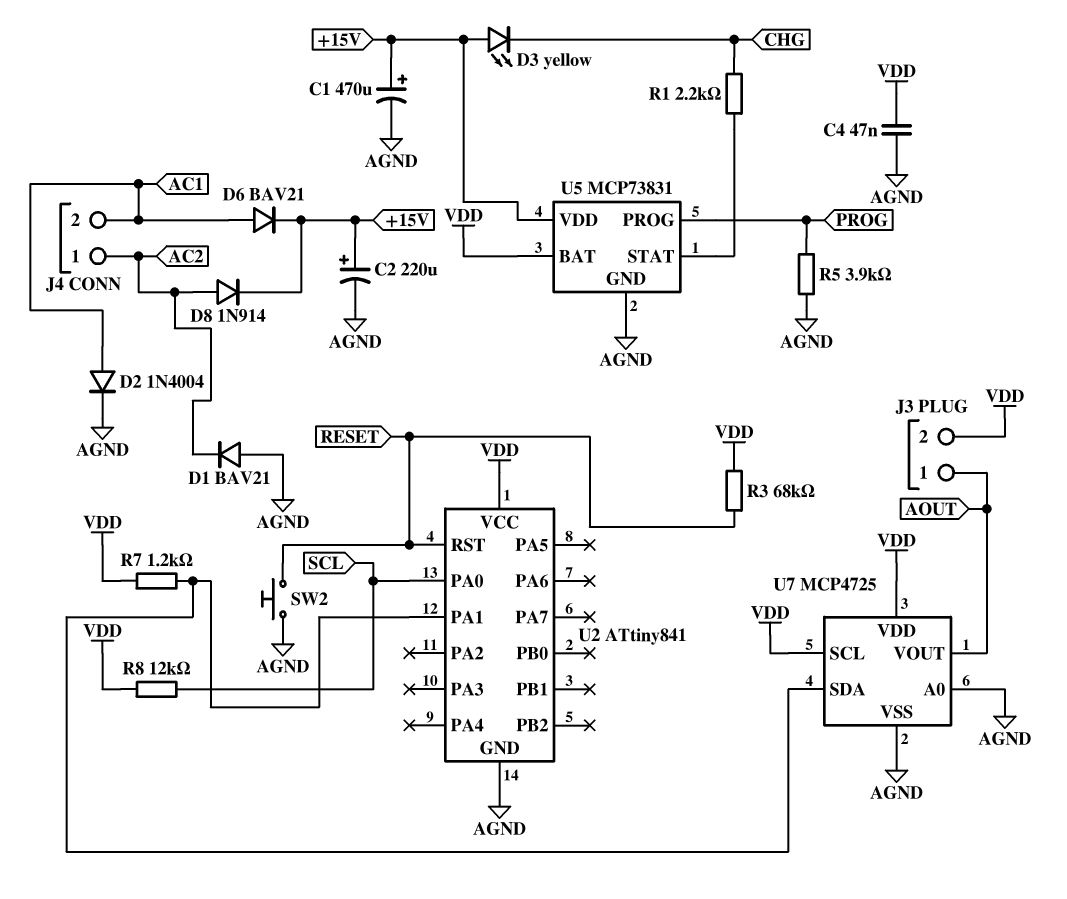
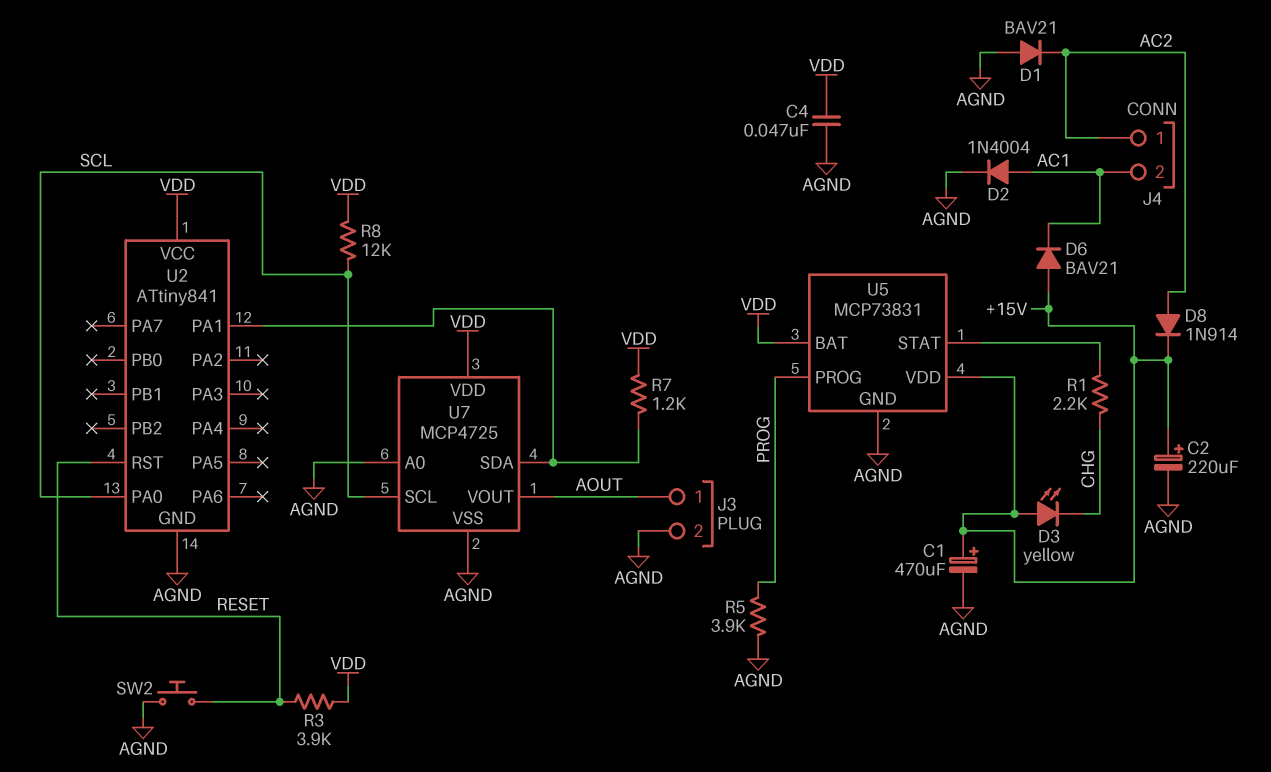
D6: diode BAV21 (A AC1, K +15V) -> diode BAV21 (A +15V, K AC1)
J3 pin 2: VDD -> AGND
R3: 68k (RESET, VDD) -> 3.9k (RESET, VDD)
U7 pin SCL: VDD -> SCL

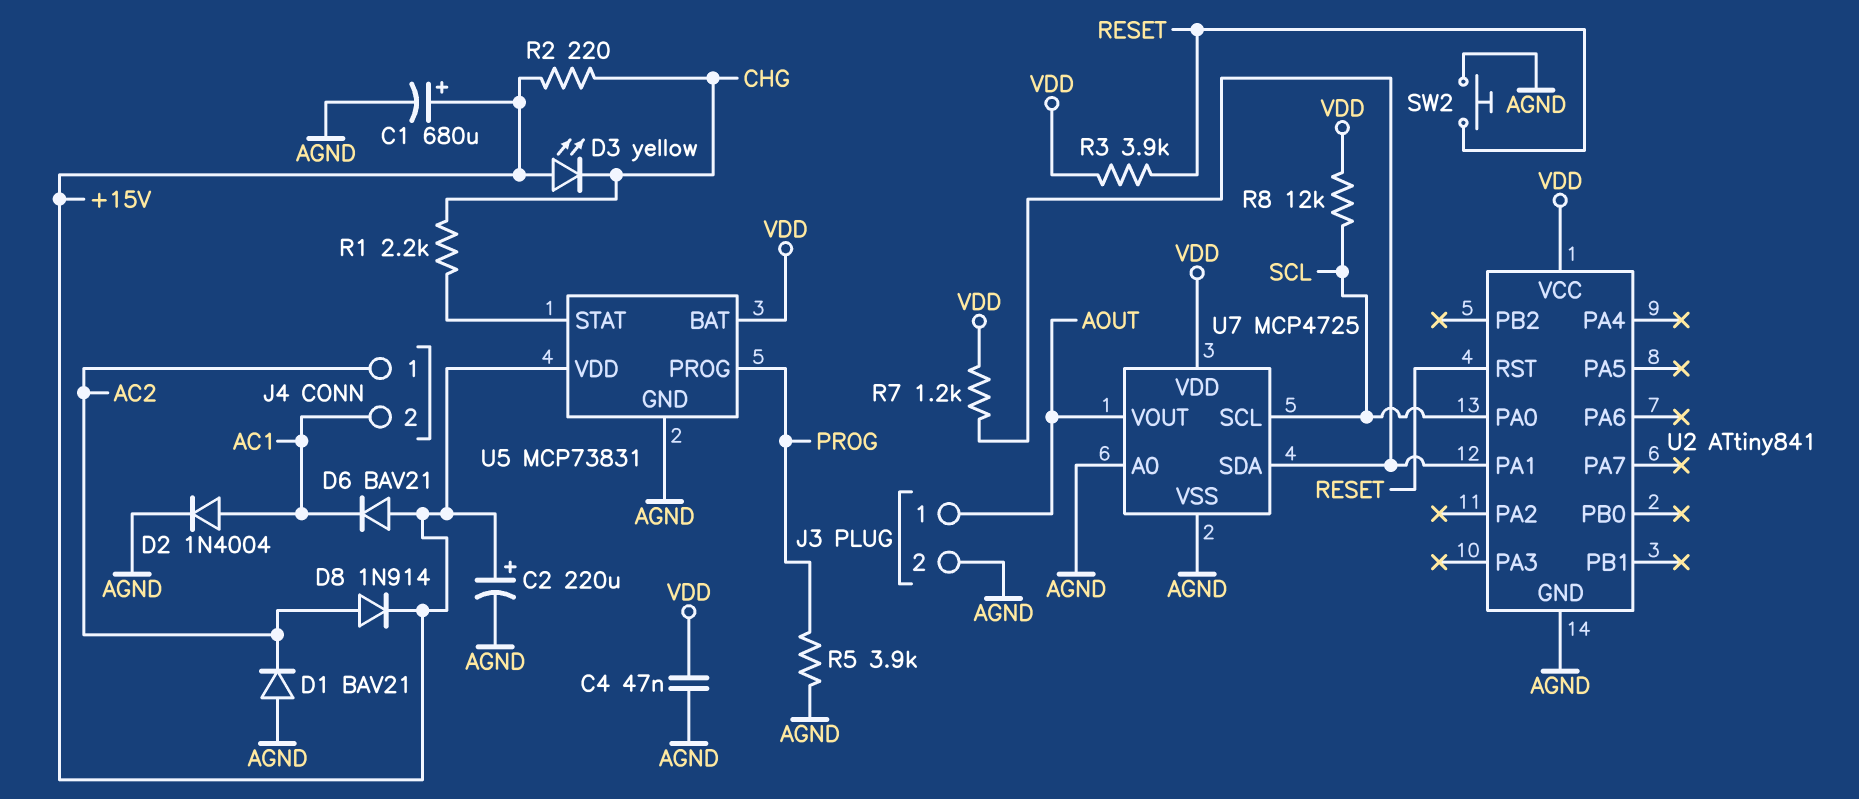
C1: 470uF (plus +15V, minus AGND) -> 680uF (plus +15V, minus AGND)
R2: none -> 220 (+15V, CHG)

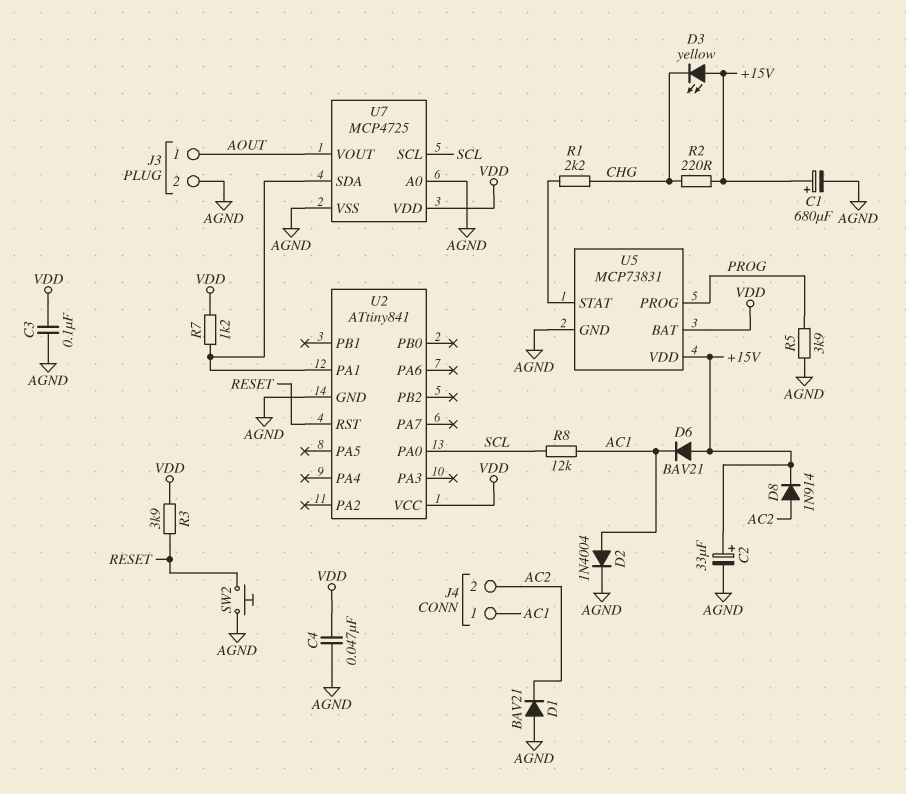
C2: 220uF (plus +15V, minus AGND) -> 33uF (plus +15V, minus AGND)
C3: none -> 100nF (AGND, VDD)
J4 pin 1: AC2 -> AC1
J4 pin 2: AC1 -> AC2
R8: 12k (SCL, VDD) -> 12k (AC1, SCL)

